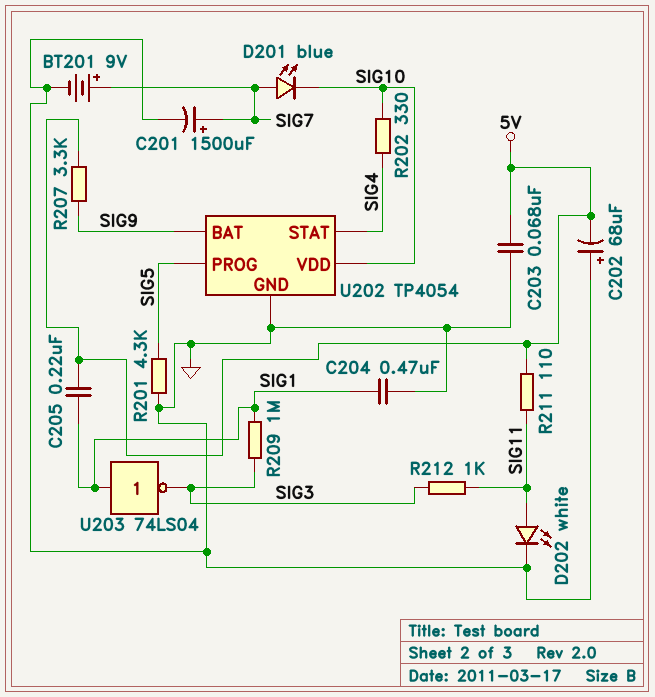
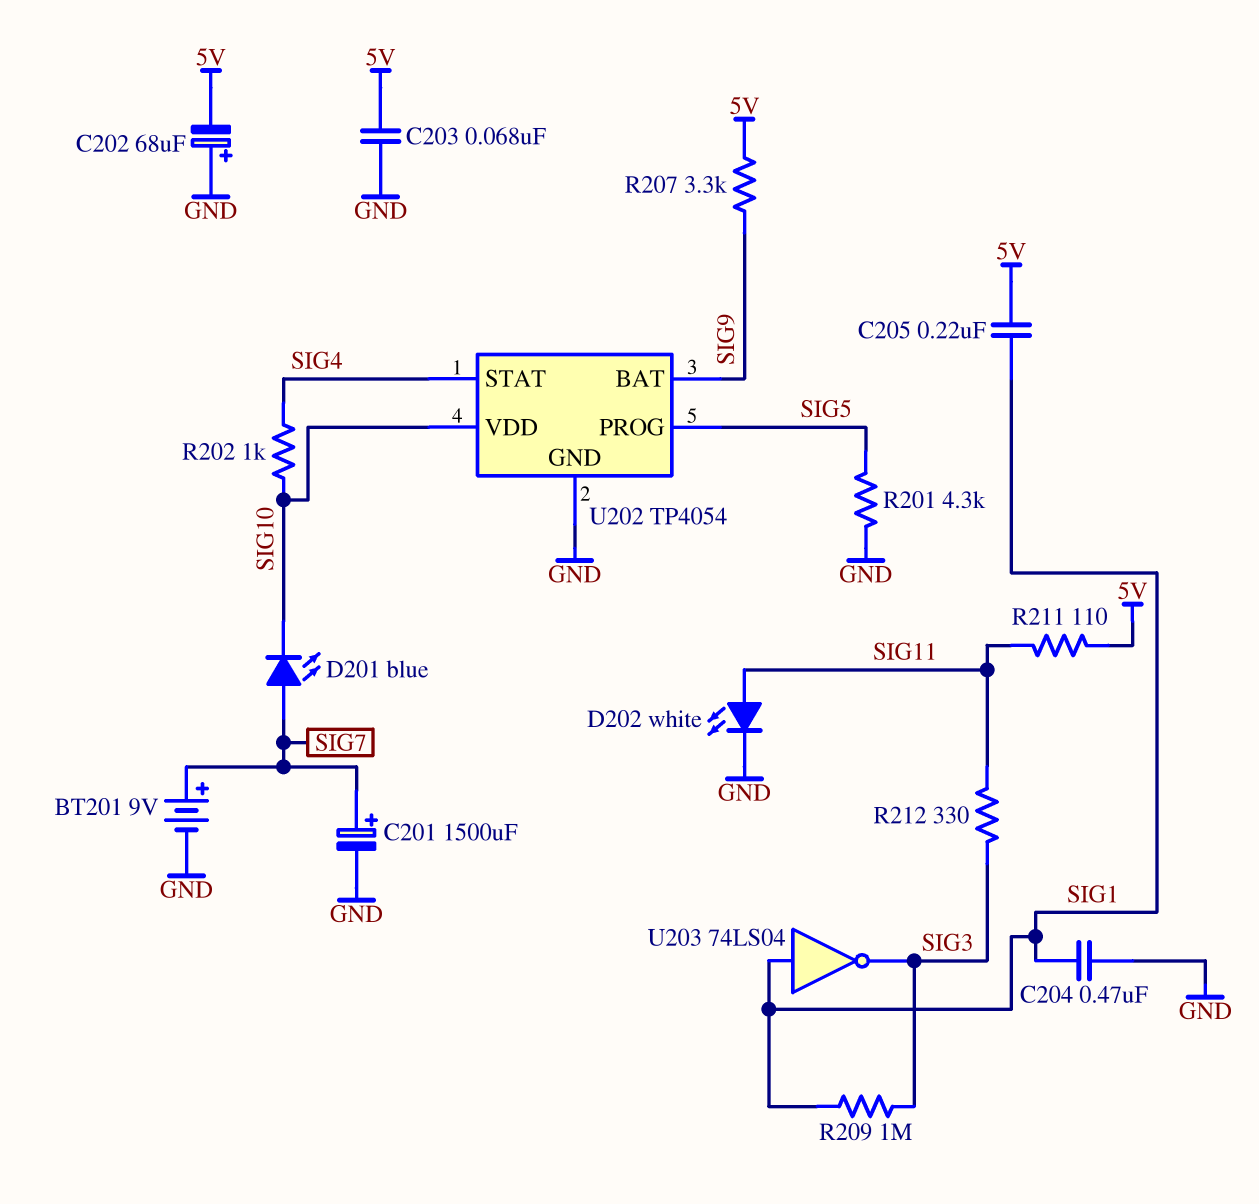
R202: 330 (SIG4, SIG10) -> 1k (SIG4, SIG10)
R212: 1k (SIG3, SIG11) -> 330 (SIG3, SIG11)

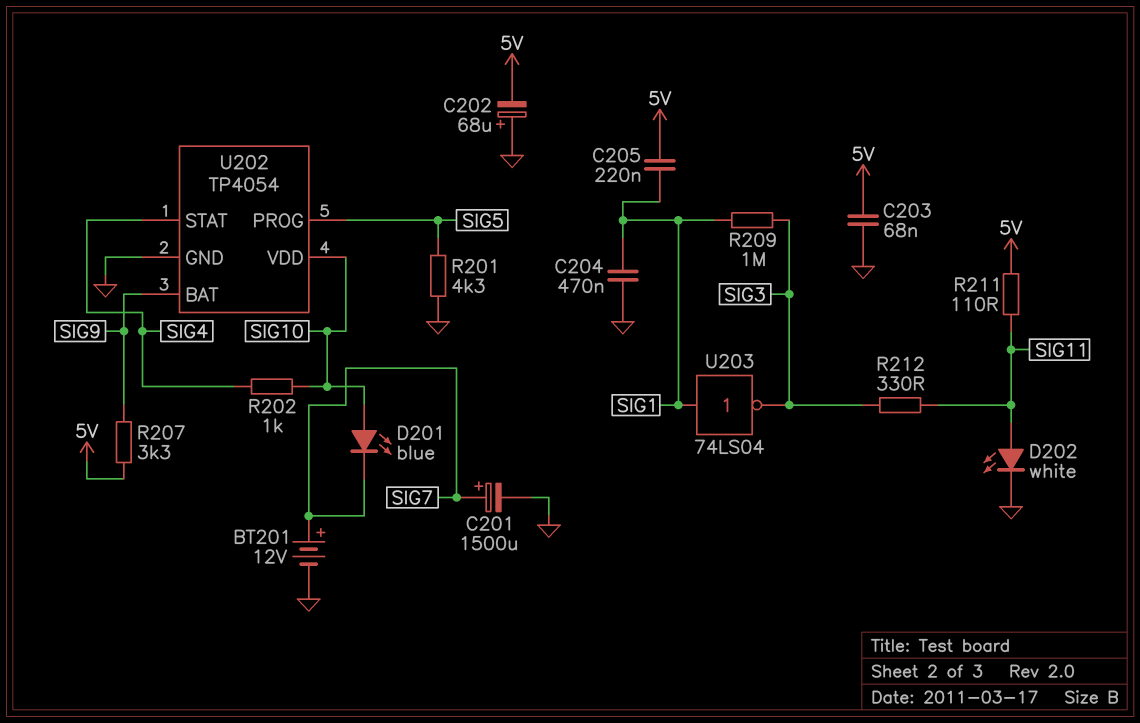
BT201: 9V (plus SIG7, minus GND) -> 12V (plus SIG7, minus GND)
D201: LED blue (A SIG7, K SIG10) -> LED blue (A SIG10, K SIG7)

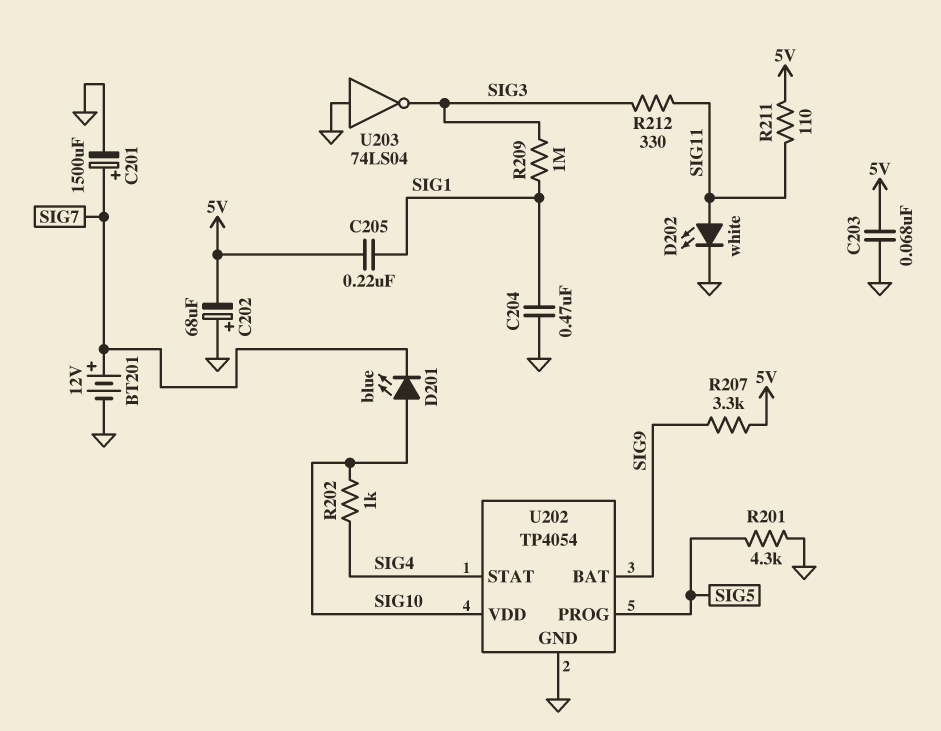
U203: NOT 74LS04 (in SIG1, out SIG3) -> NOT 74LS04 (in GND, out SIG3)

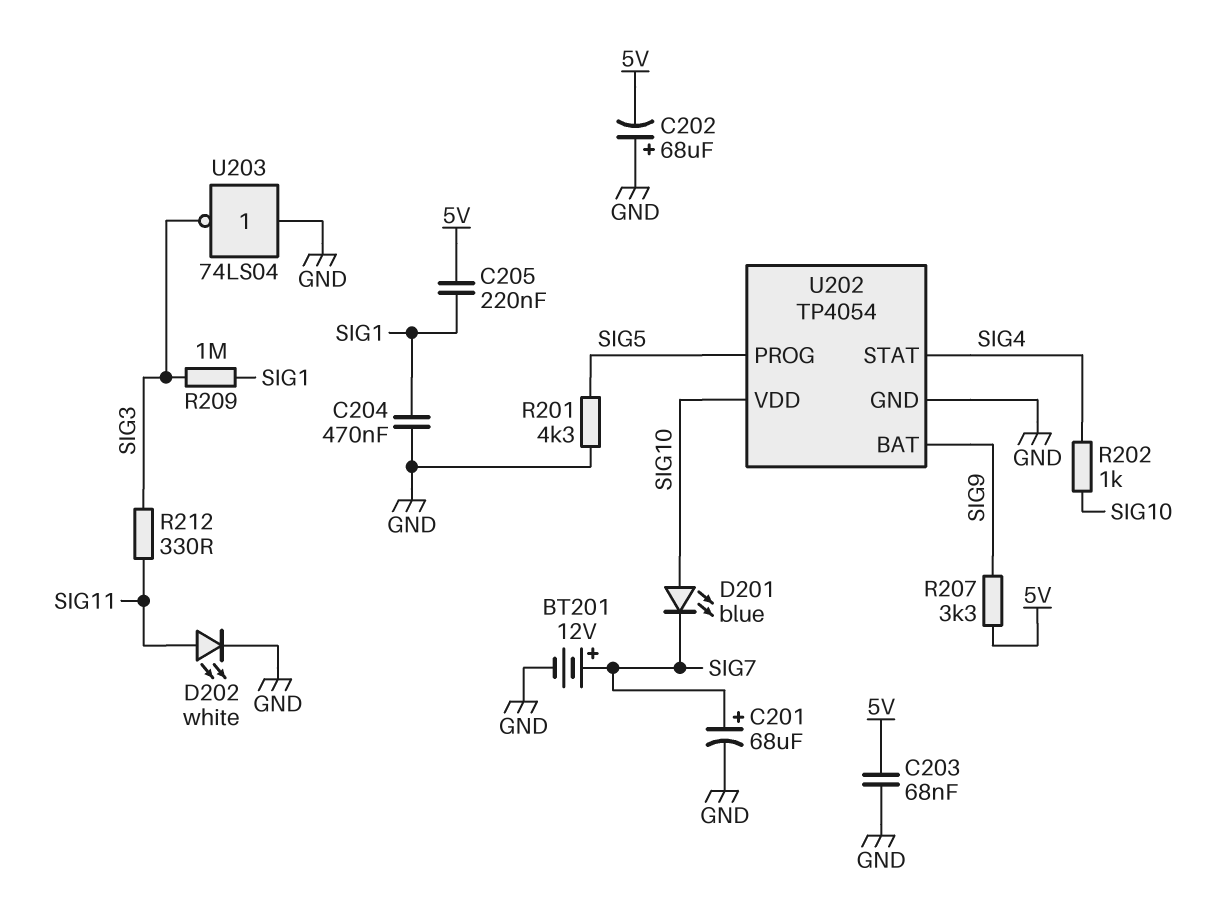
C201: 1500uF (plus SIG7, minus GND) -> 68uF (plus SIG7, minus GND)
R211: 110 (5V, SIG11) -> none

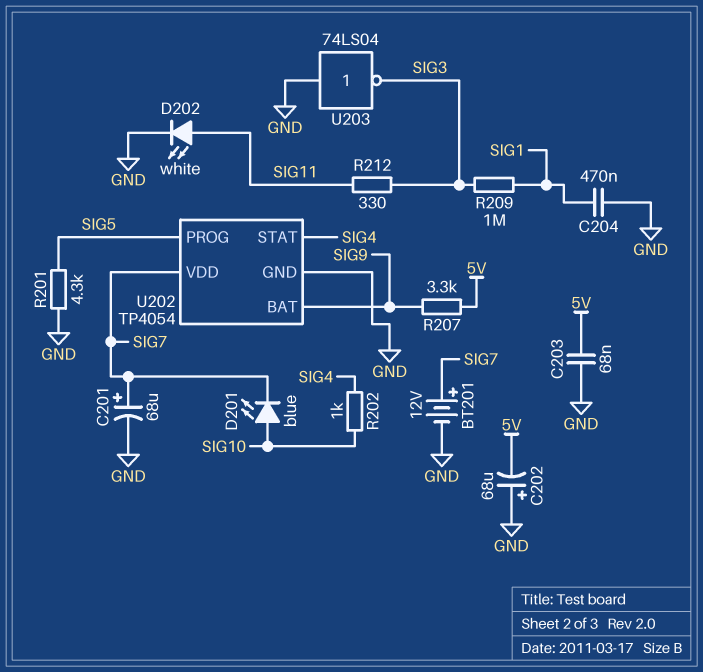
C205: 220nF (5V, SIG1) -> none
U202 pin VDD: SIG10 -> SIG7

